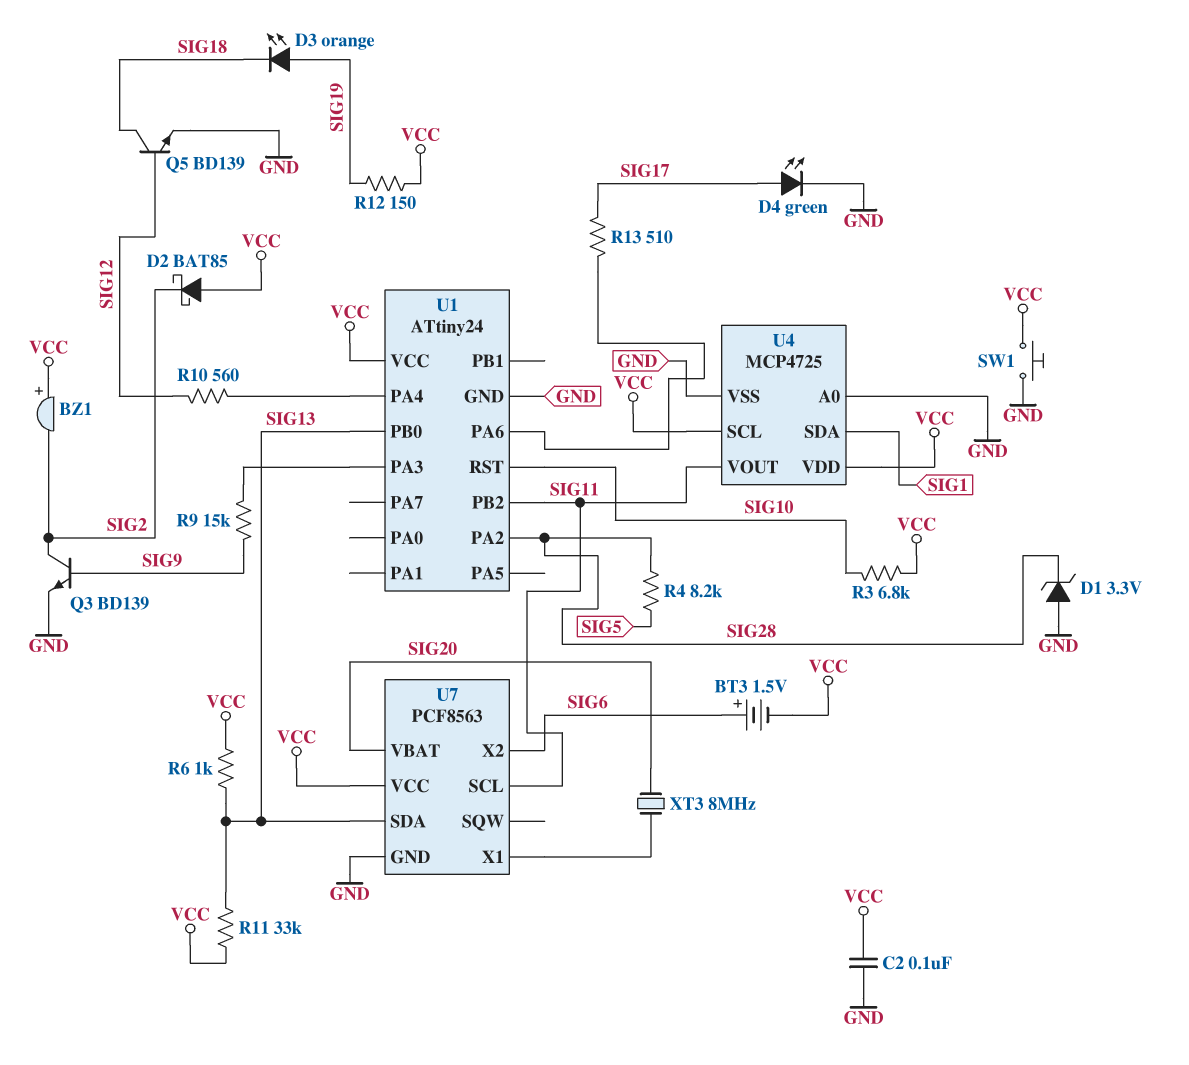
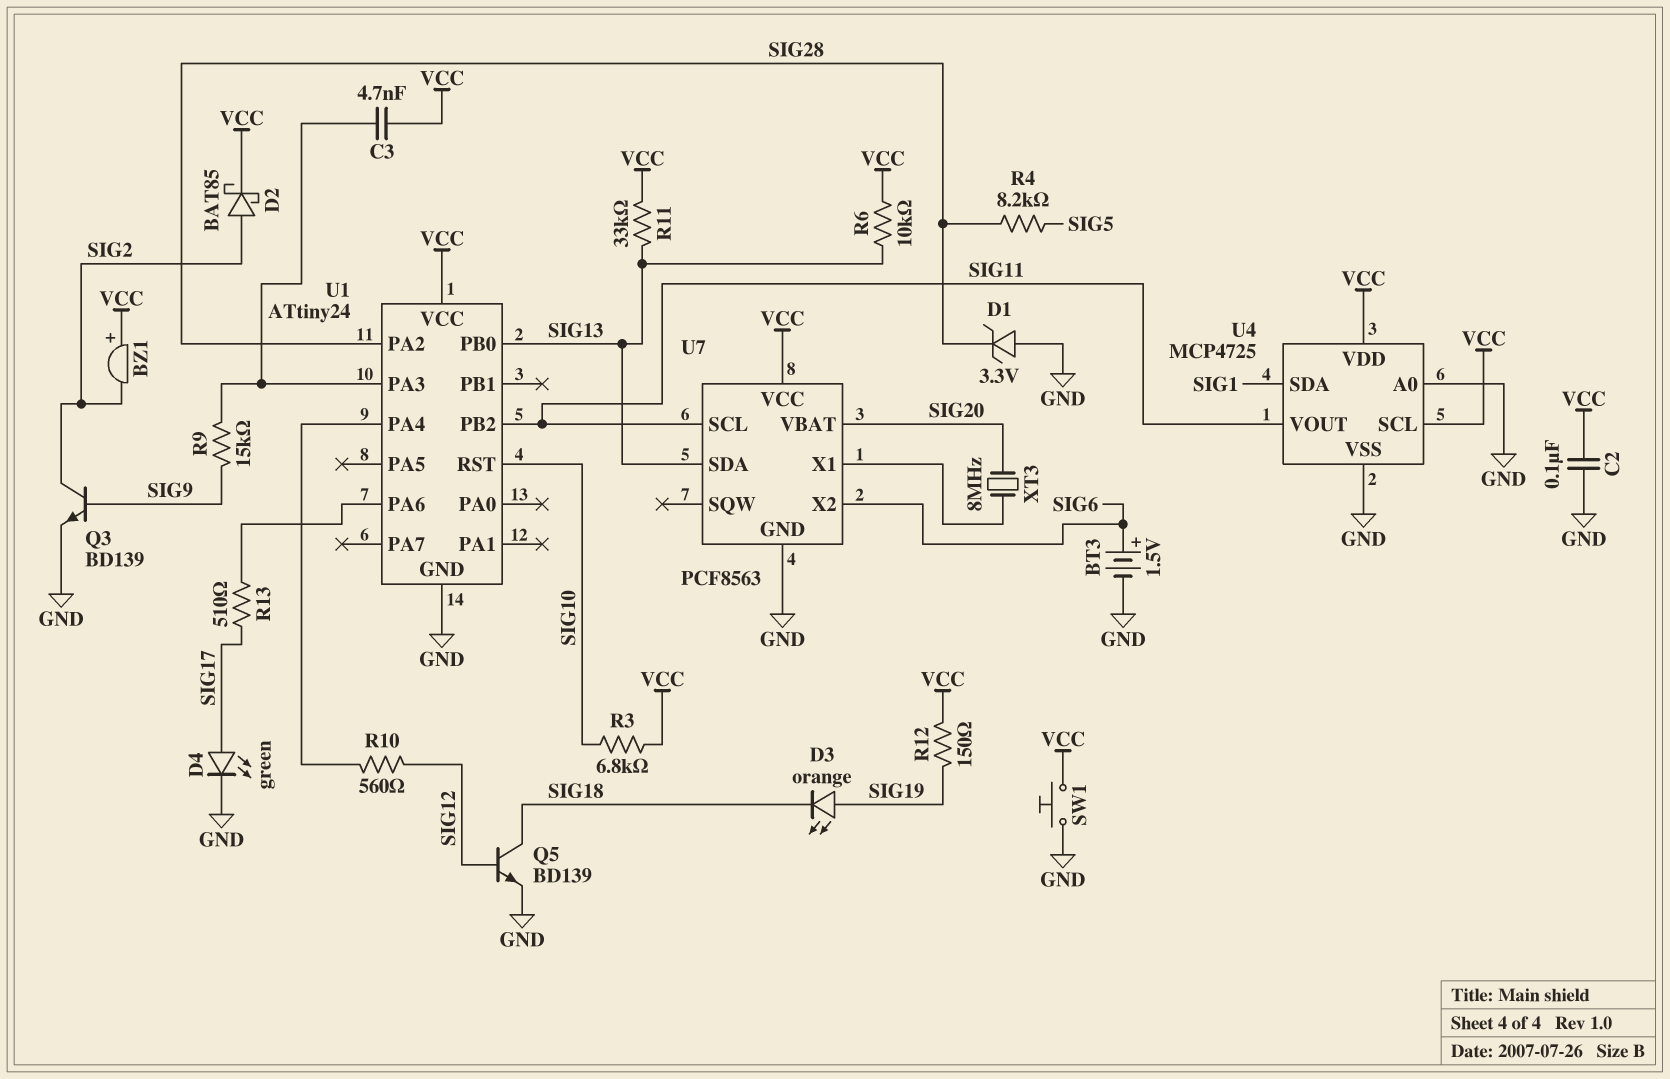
BT3: 1.5V (plus SIG6, minus VCC) -> 1.5V (plus SIG6, minus GND)
C3: none -> 4.7nF (U1/PA3, VCC)
D2: schottky BAT85 (A VCC, K SIG2) -> schottky BAT85 (A SIG2, K VCC)
R6: 1k (SIG13, VCC) -> 10k (SIG13, VCC)

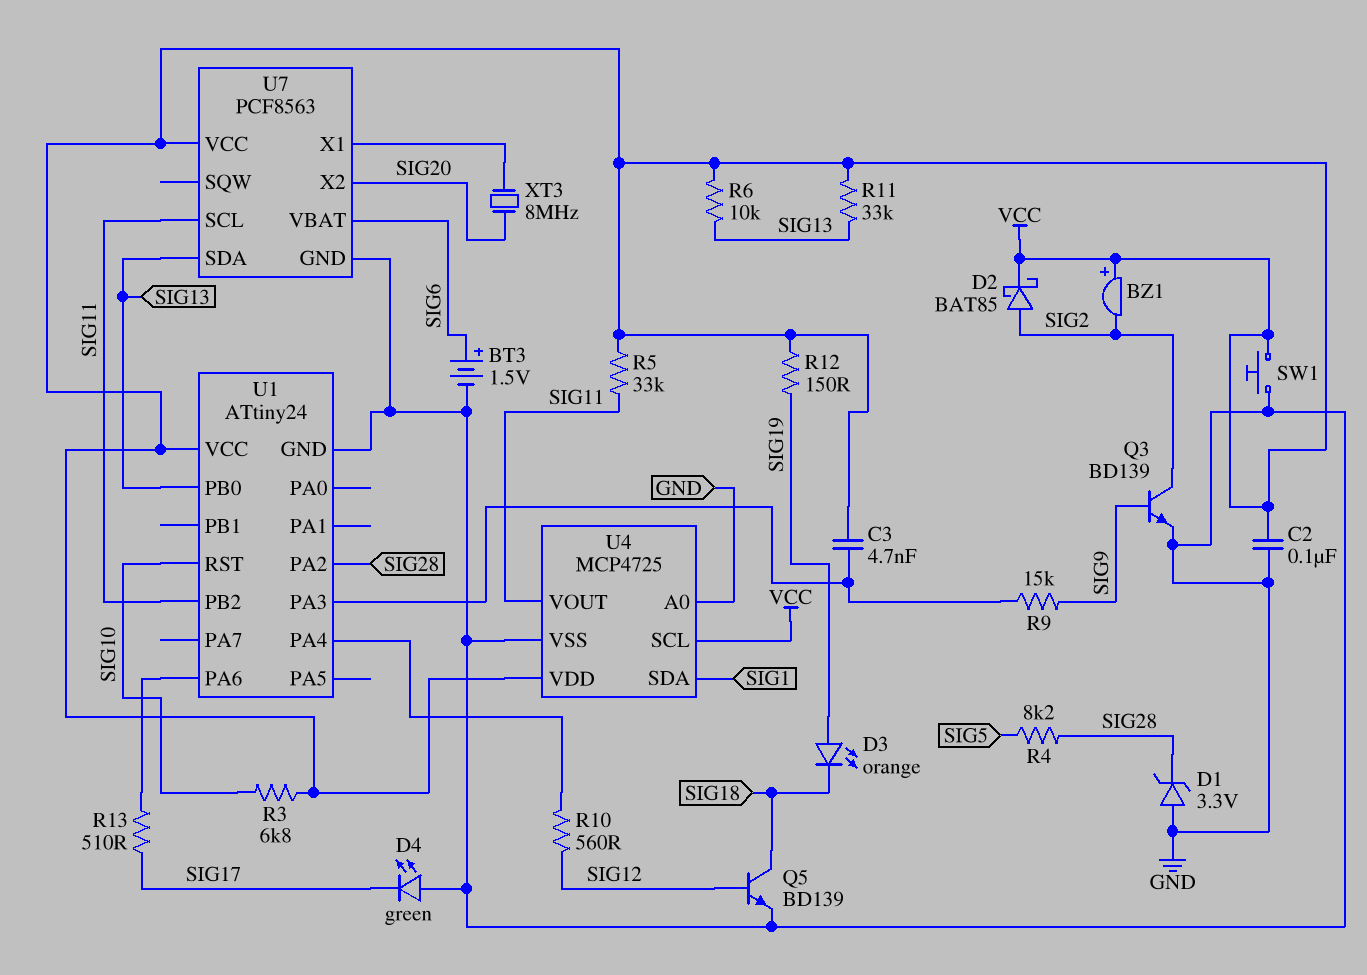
D4: LED green (A SIG17, K GND) -> LED green (A GND, K SIG17)
R5: none -> 33k (SIG11, VCC)
U7 pin VBAT: SIG20 -> SIG6
U7 pin X2: SIG6 -> SIG20

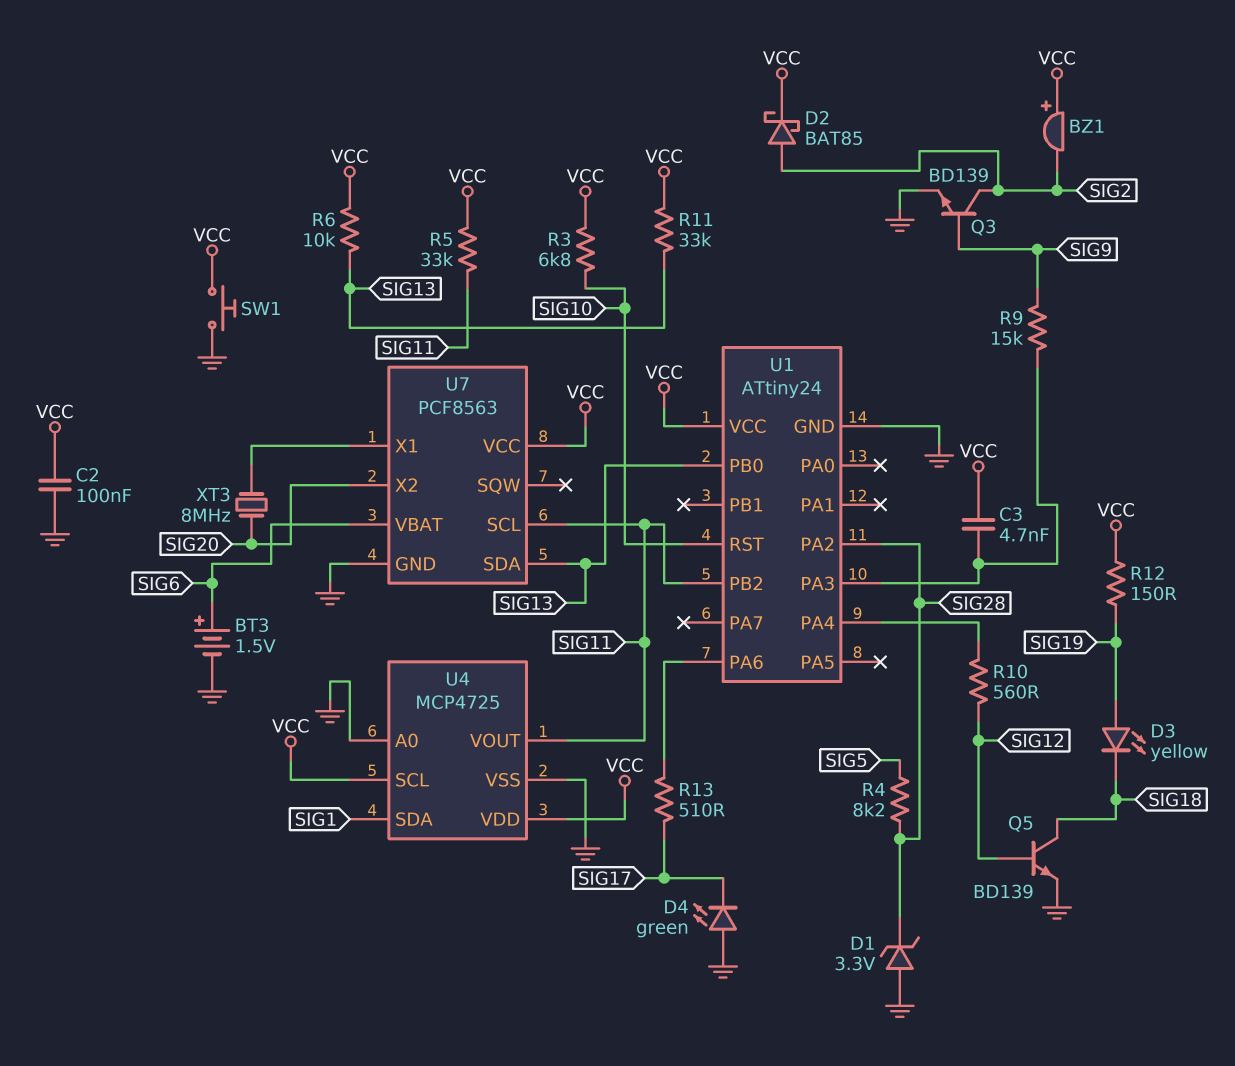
D3: LED orange (A SIG19, K SIG18) -> LED yellow (A SIG19, K SIG18)

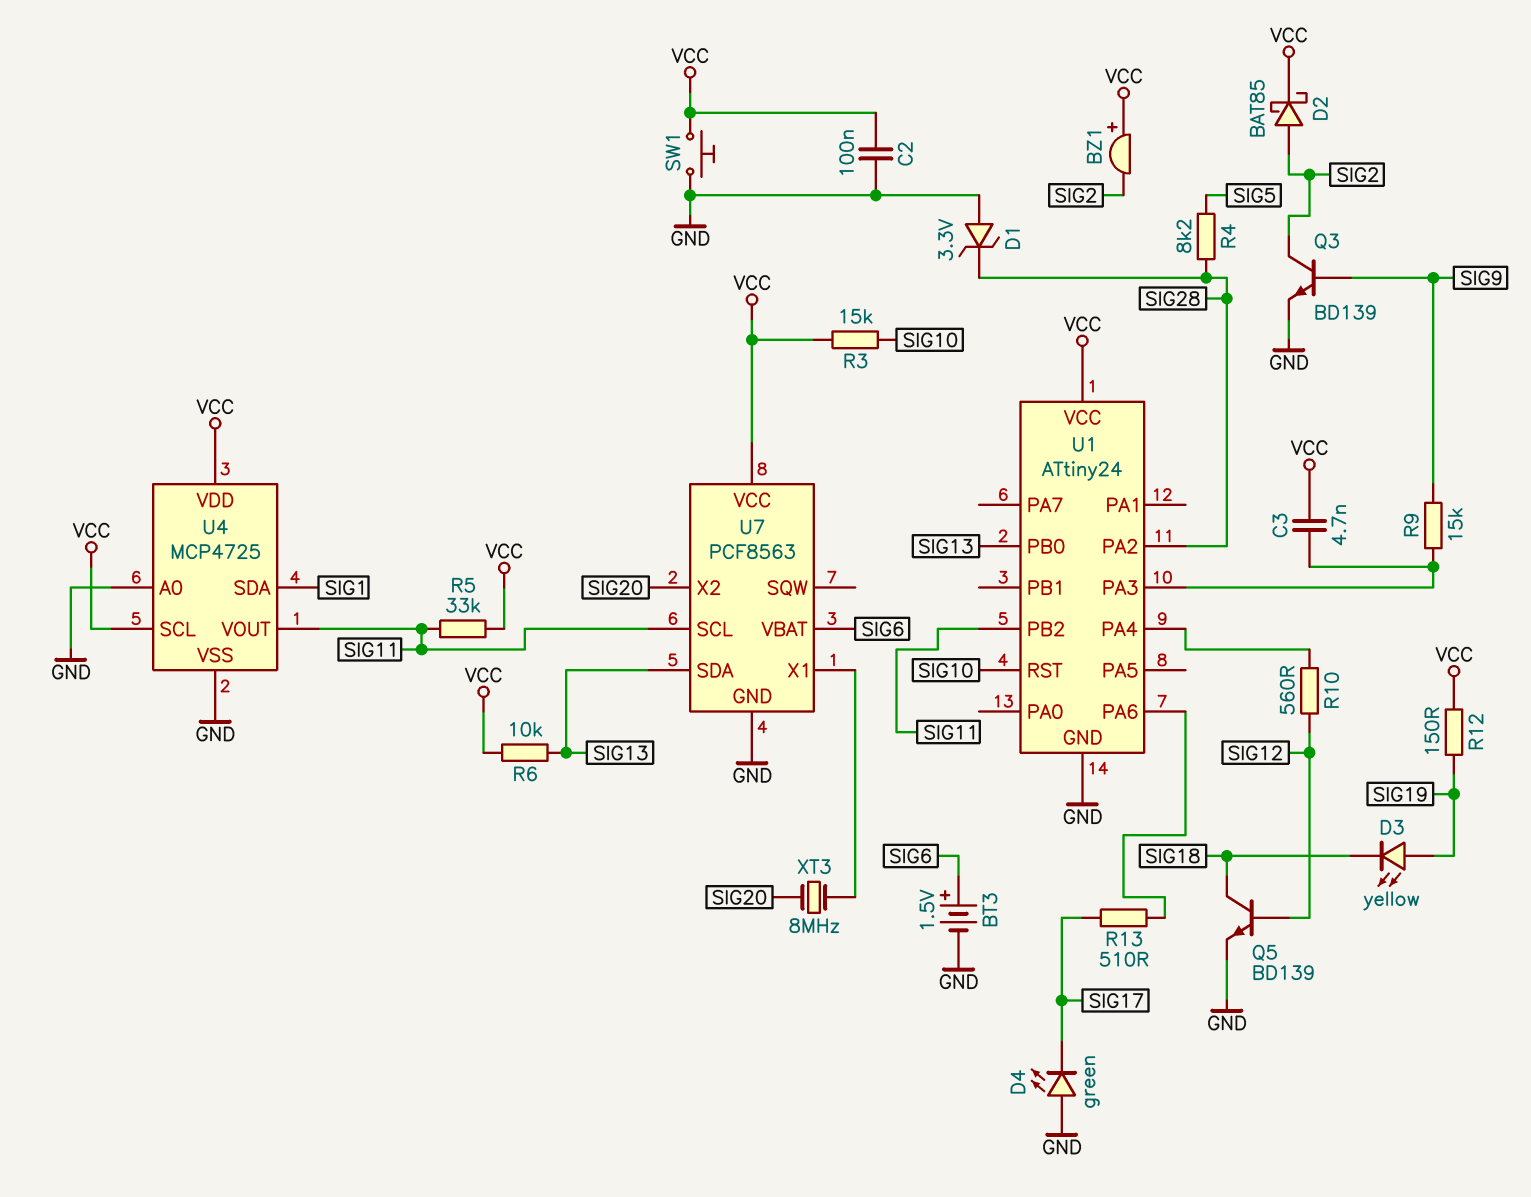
R3: 6.8k (SIG10, VCC) -> 15k (SIG10, VCC)
R11: 33k (SIG13, VCC) -> none

